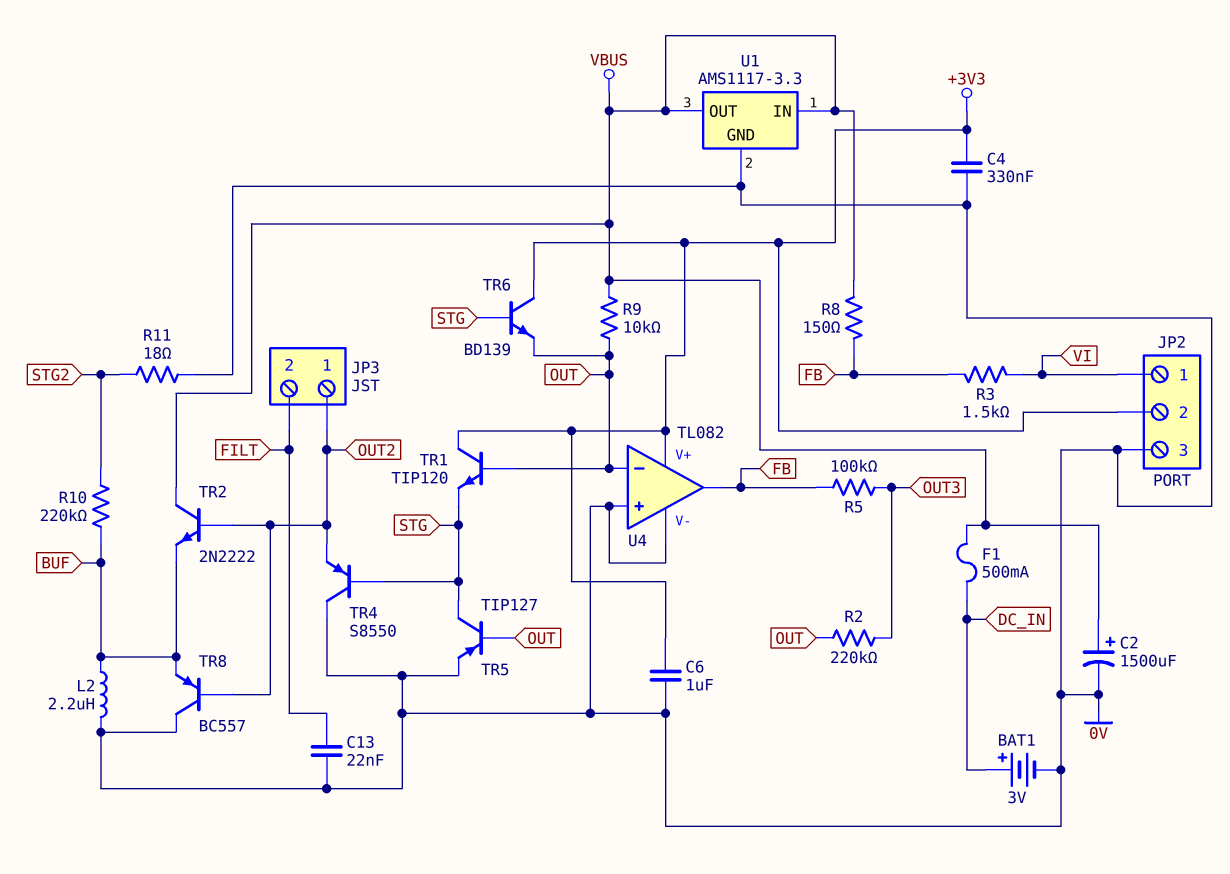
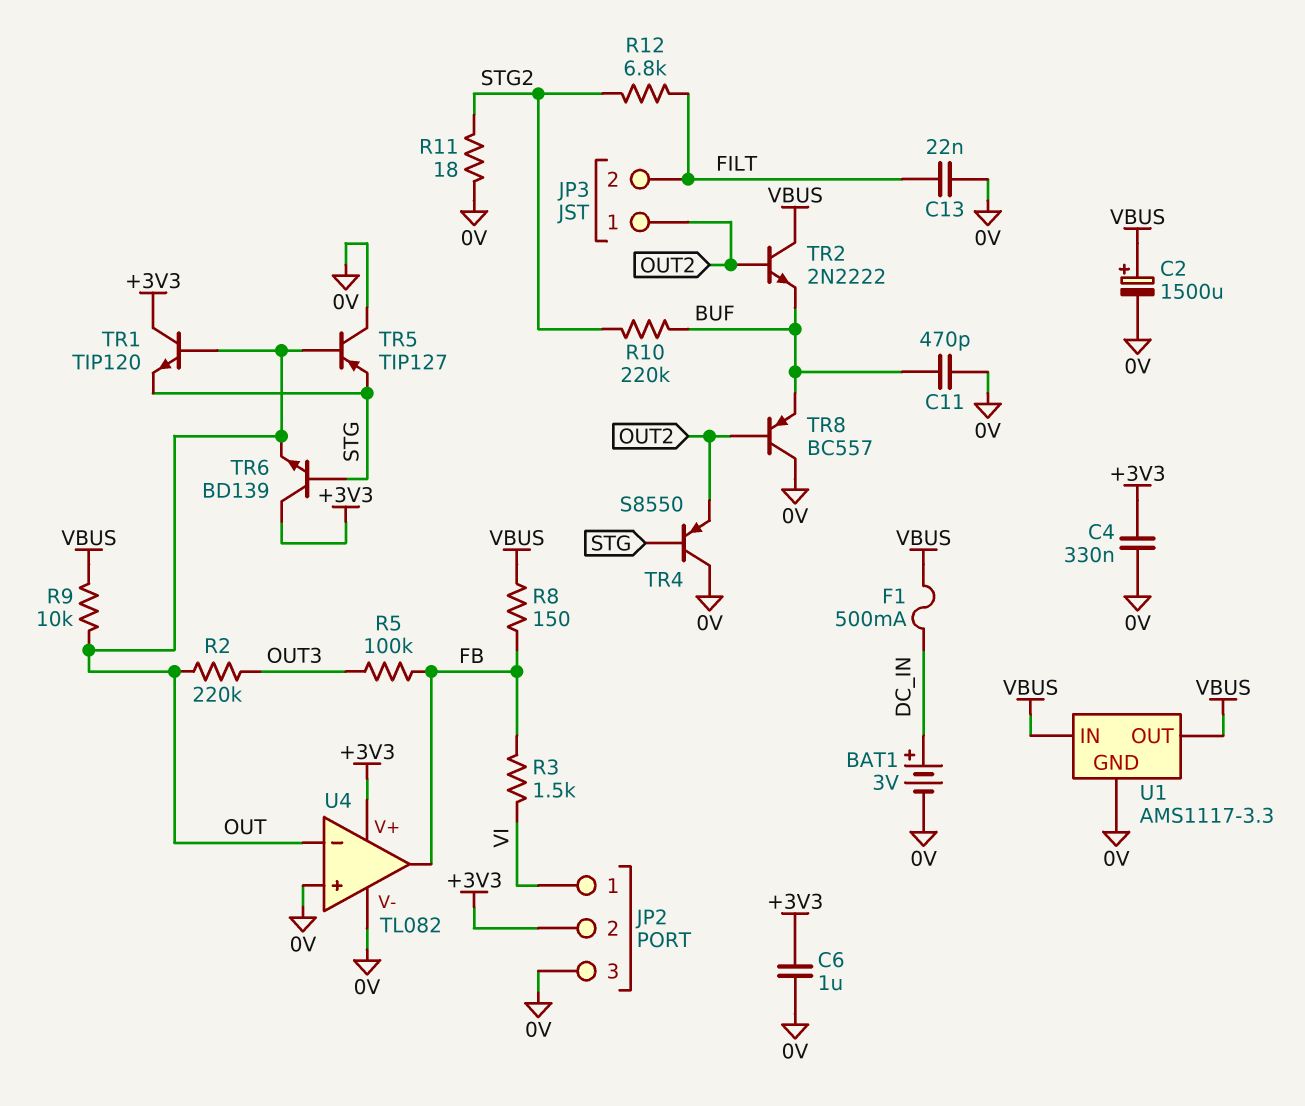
C11: none -> 470pF (0V, BUF)
L2: 2.2uH (0V, BUF) -> none
R12: none -> 6.8k (FILT, STG2)
TR5: PNP TIP127 (B OUT, C STG, E 0V) -> PNP TIP127 (B OUT, C 0V, E STG)

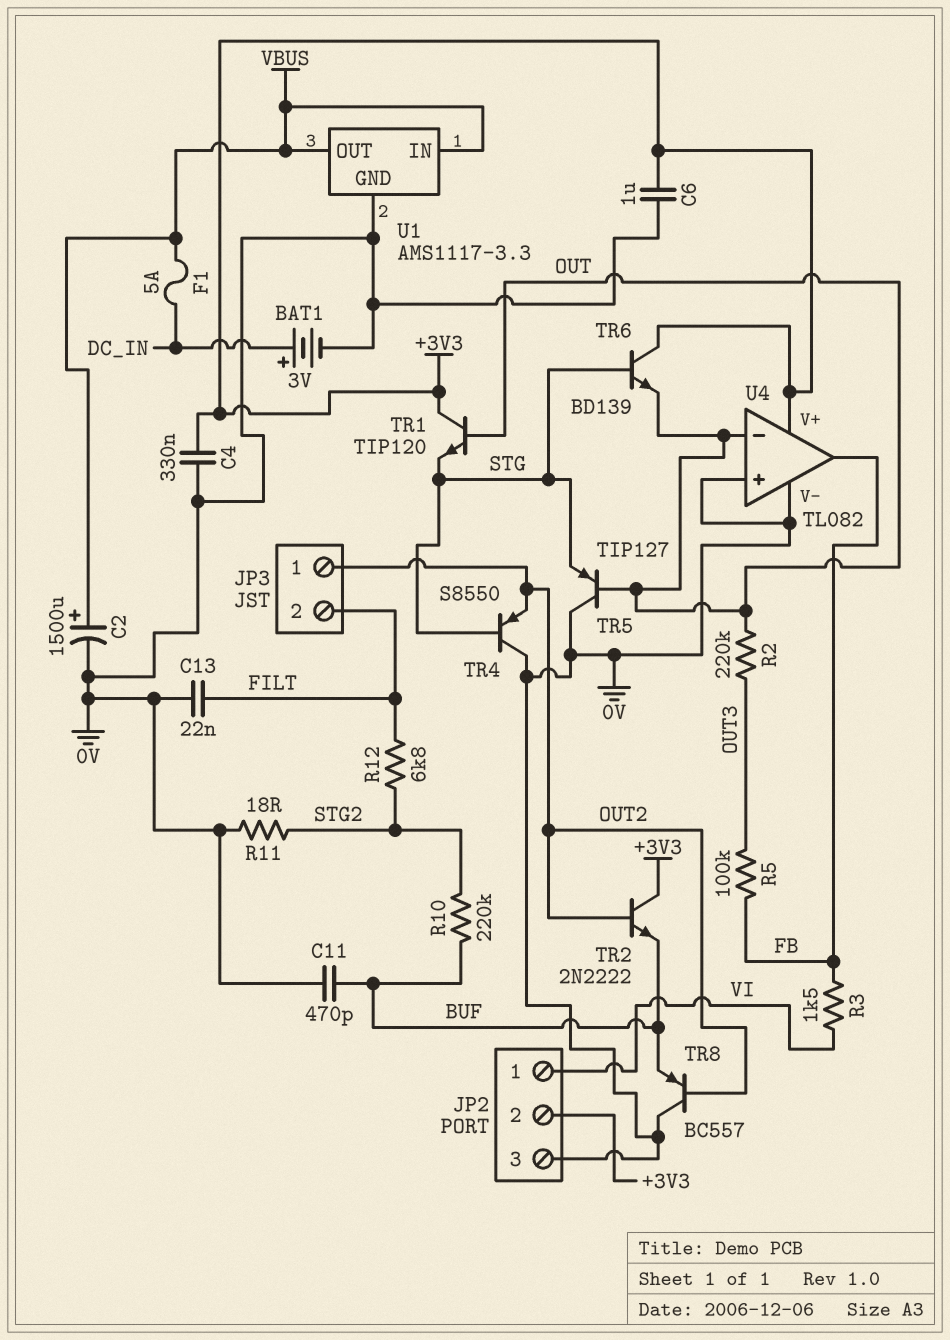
F1: 500mA (DC_IN, VBUS) -> 5A (DC_IN, VBUS)
R8: 150 (FB, VBUS) -> none
R9: 10k (OUT, VBUS) -> none
TR2: NPN 2N2222 (B OUT2, C VBUS, E BUF) -> NPN 2N2222 (B OUT2, C +3V3, E BUF)

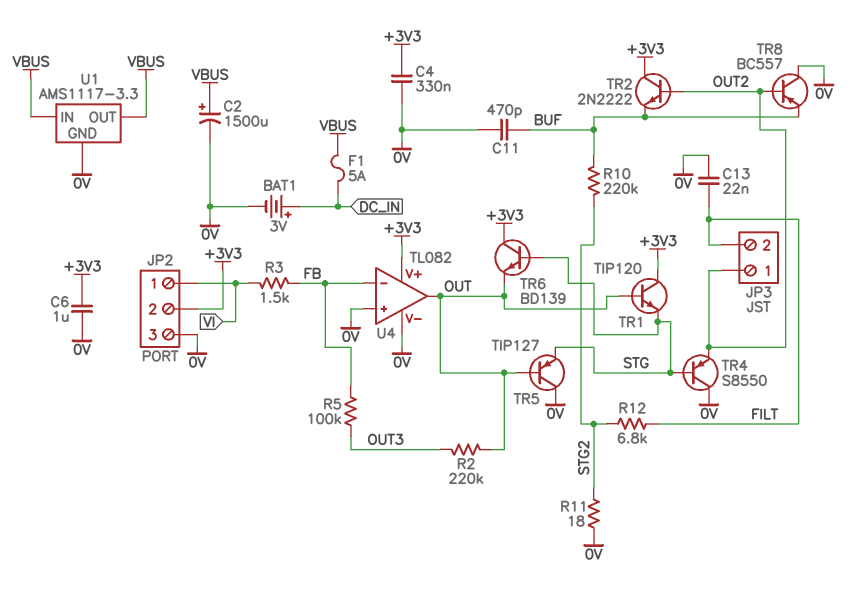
U4 pin in-: OUT -> FB
U4 pin out: FB -> OUT

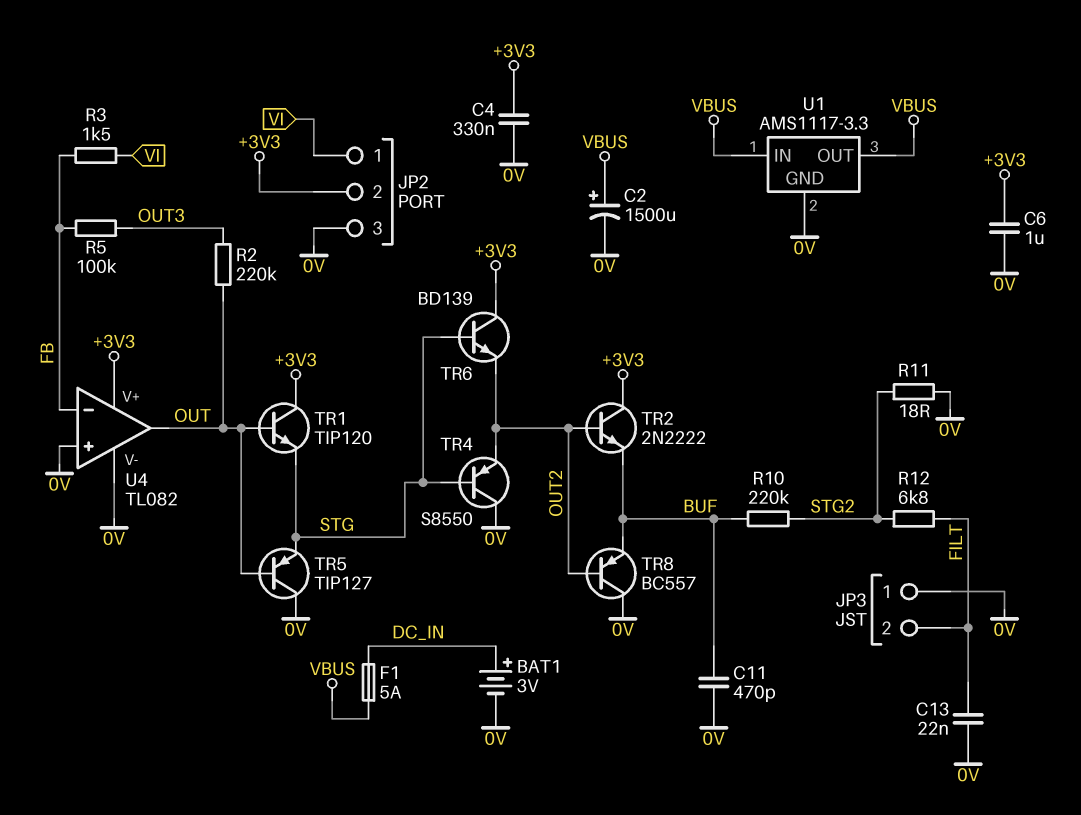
JP3 pin 1: OUT2 -> 0V
TR6: NPN BD139 (B STG, C +3V3, E OUT) -> NPN BD139 (B STG, C +3V3, E OUT2)

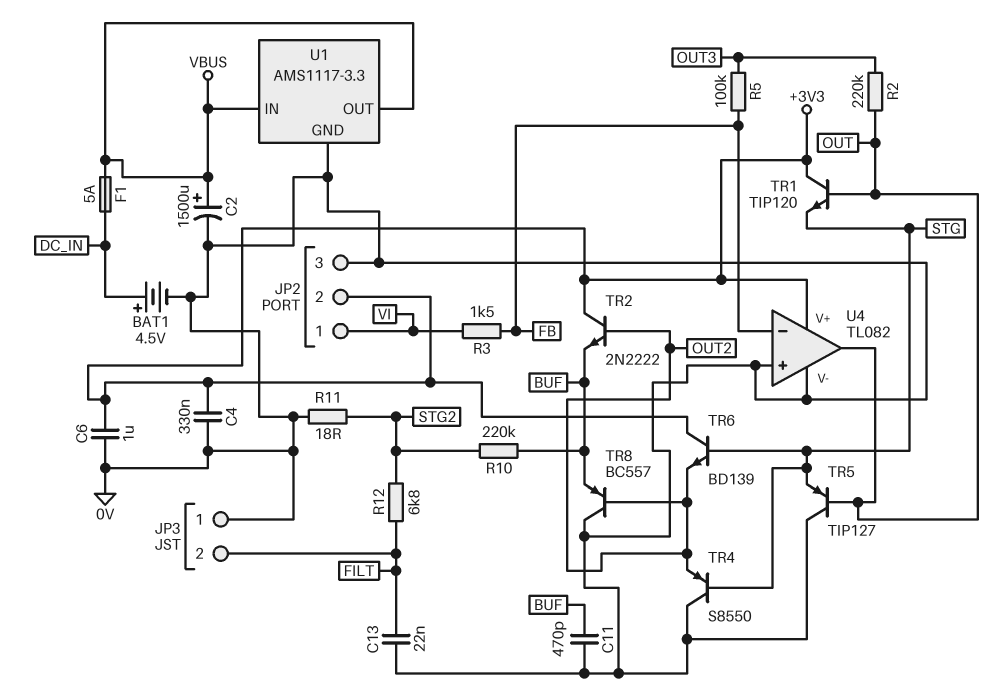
BAT1: 3V (plus DC_IN, minus 0V) -> 4.5V (plus DC_IN, minus 0V)

